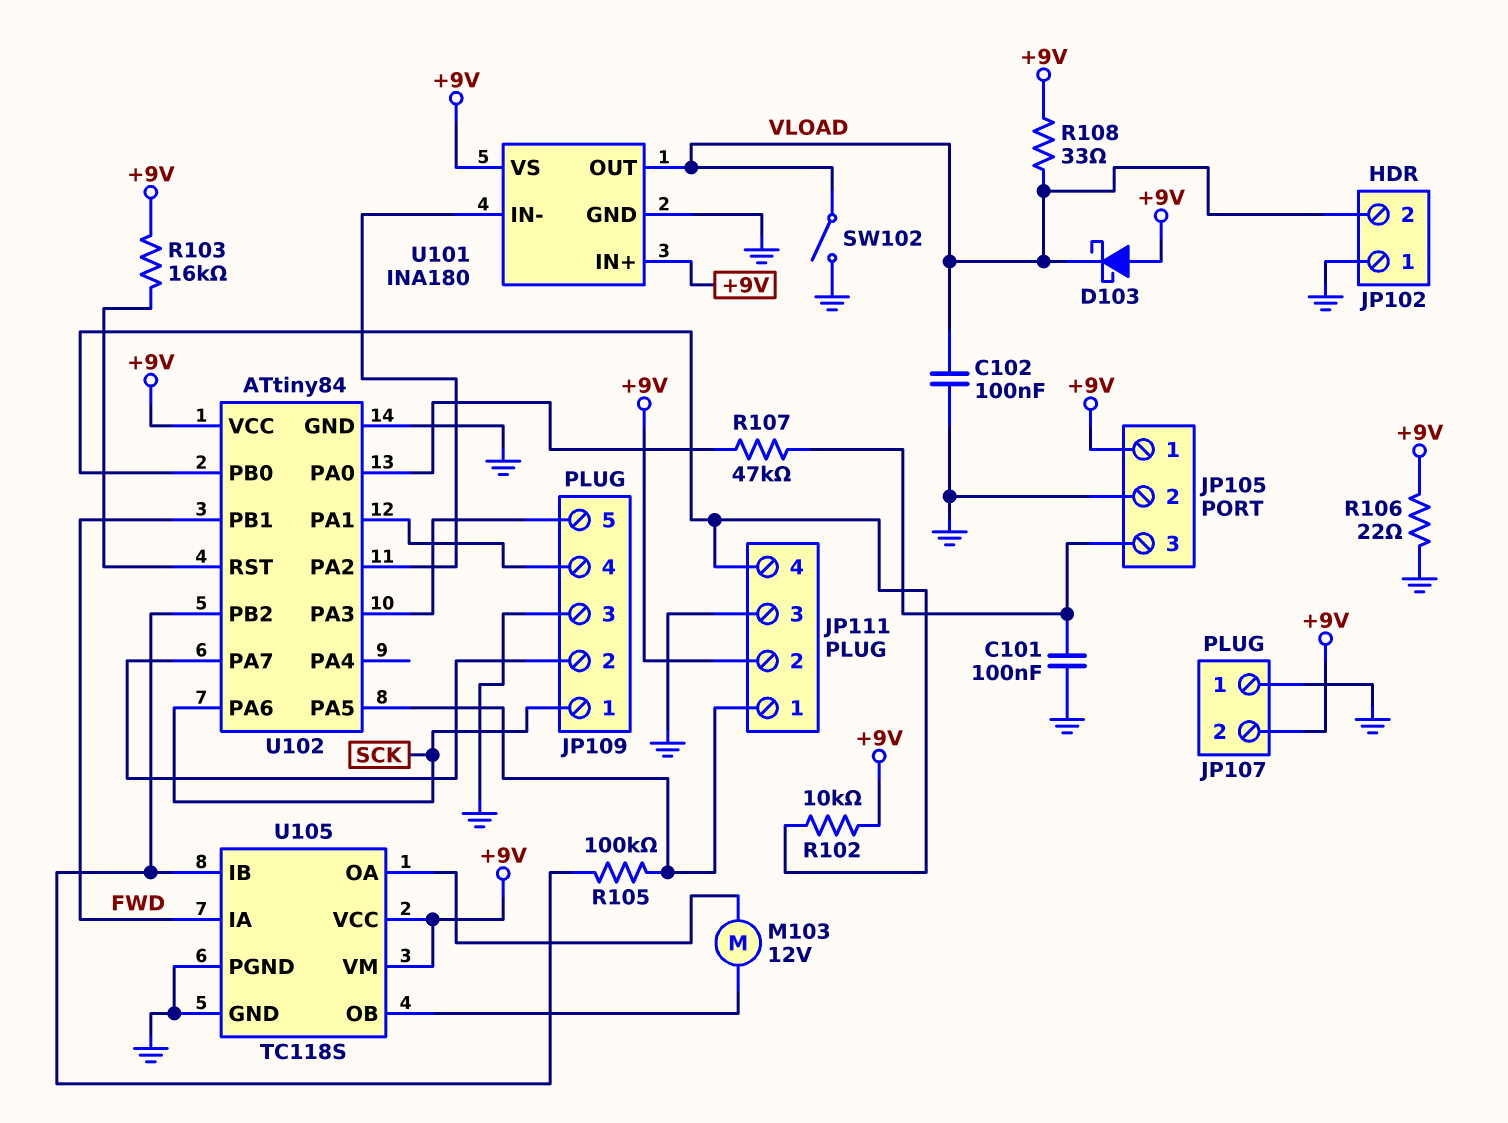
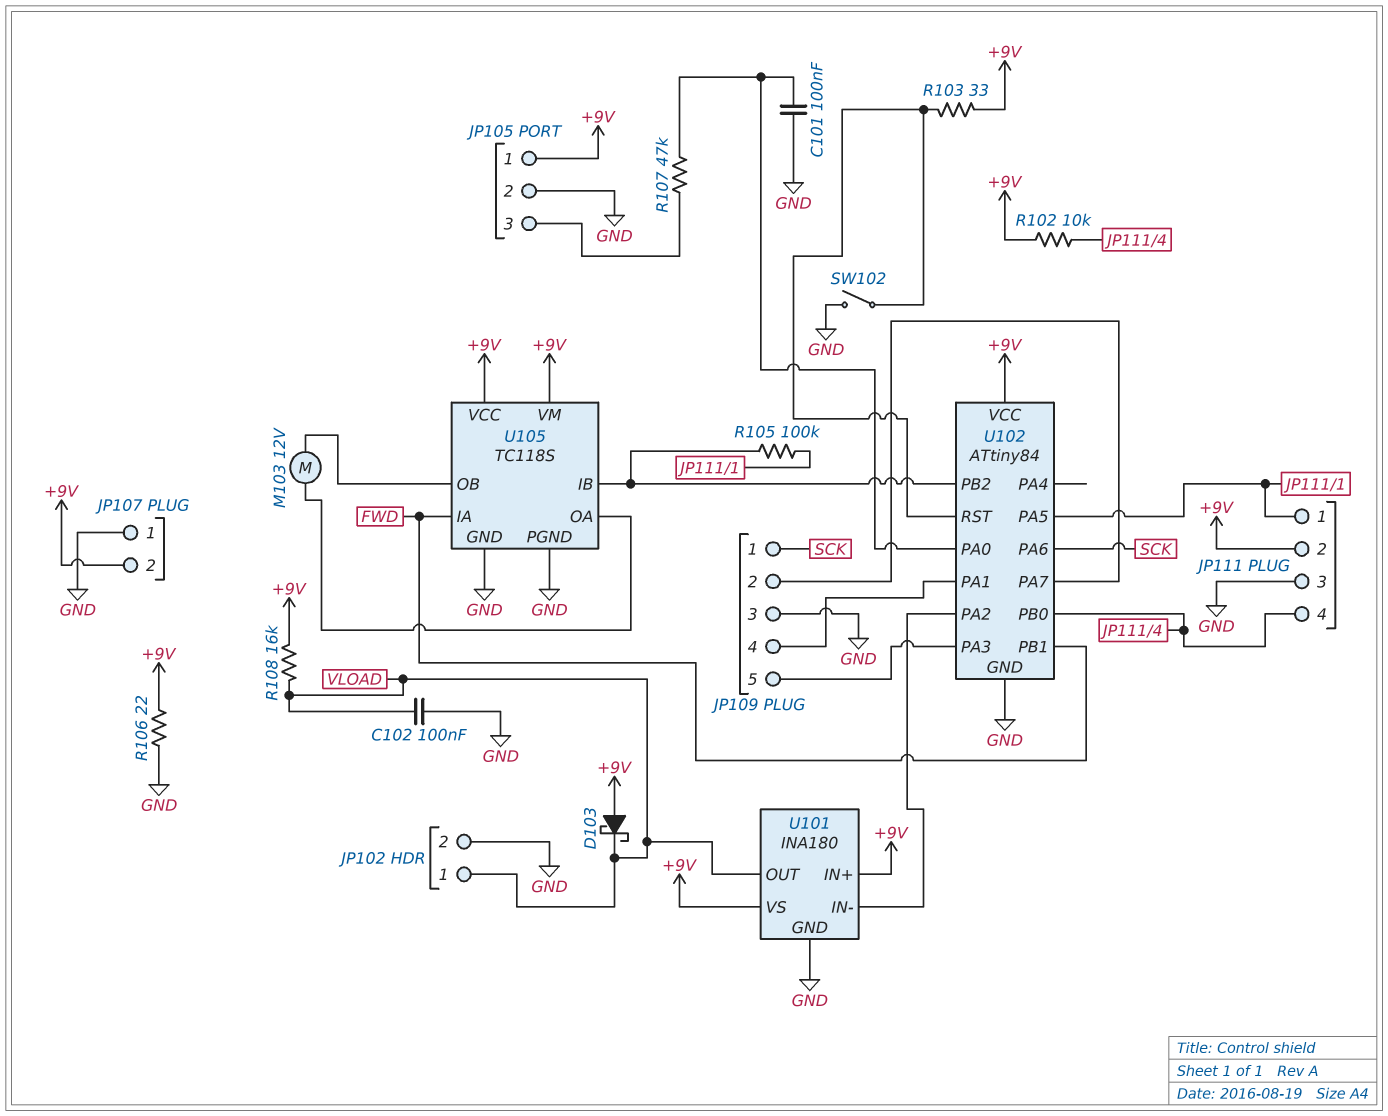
C101: 100nF (GND, JP105/3) -> 100nF (GND, U102/PA0)
JP102 pin 1: GND -> VLOAD
JP102 pin 2: VLOAD -> GND
R103: 16k (+9V, U102/RST) -> 33 (+9V, U102/RST)
R108: 33 (+9V, VLOAD) -> 16k (+9V, VLOAD)
SW102: switch (GND, VLOAD) -> switch (GND, U102/RST)

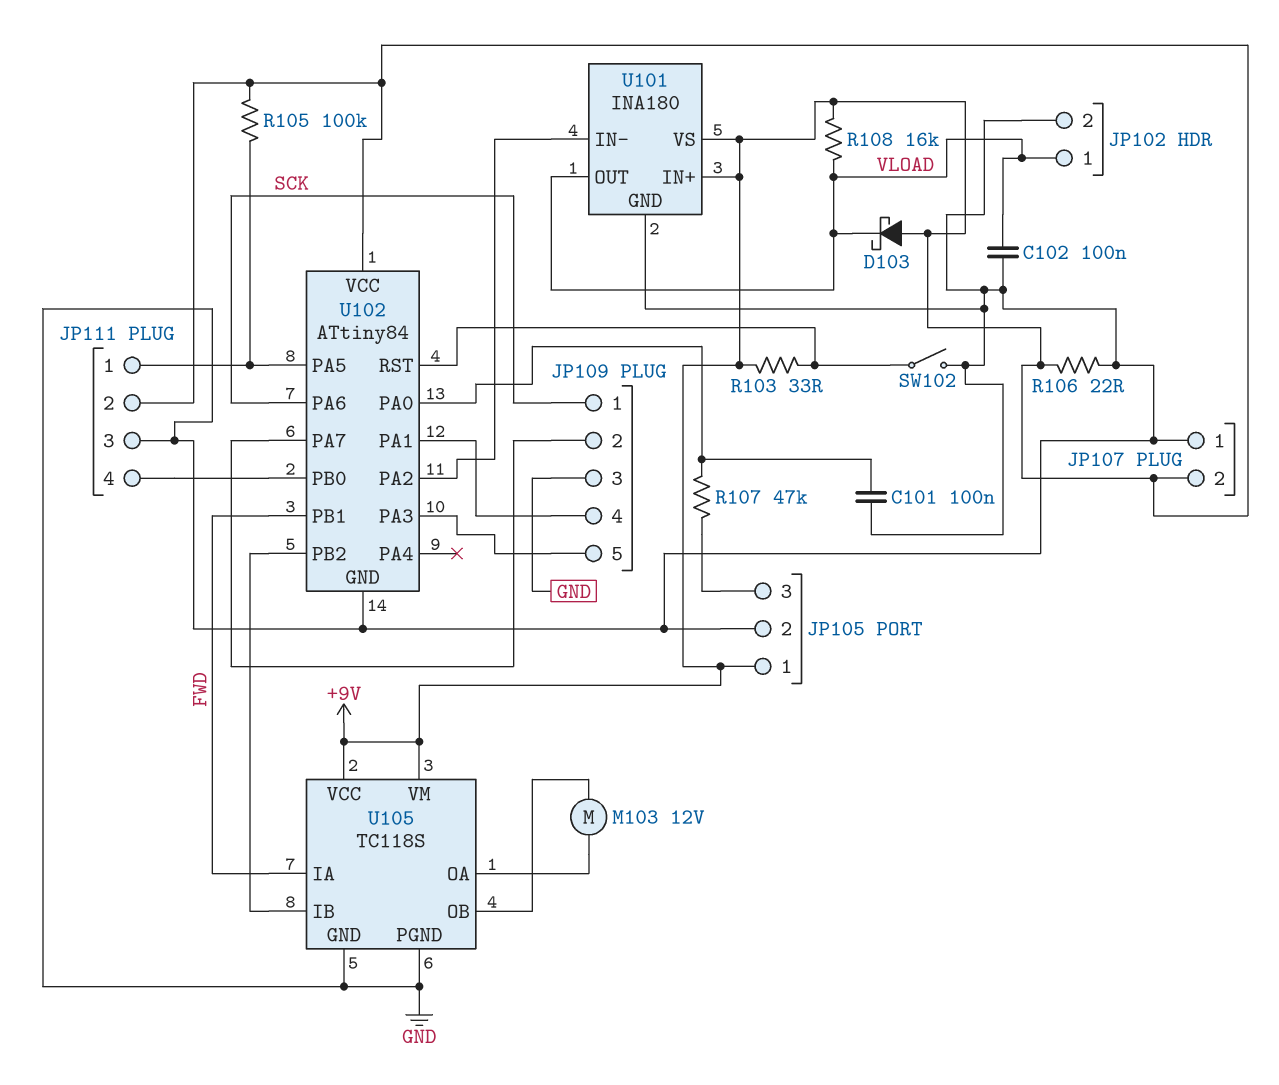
R102: 10k (+9V, JP111/4) -> none
R105: 100k (JP111/1, U102/PB2) -> 100k (+9V, JP111/1)

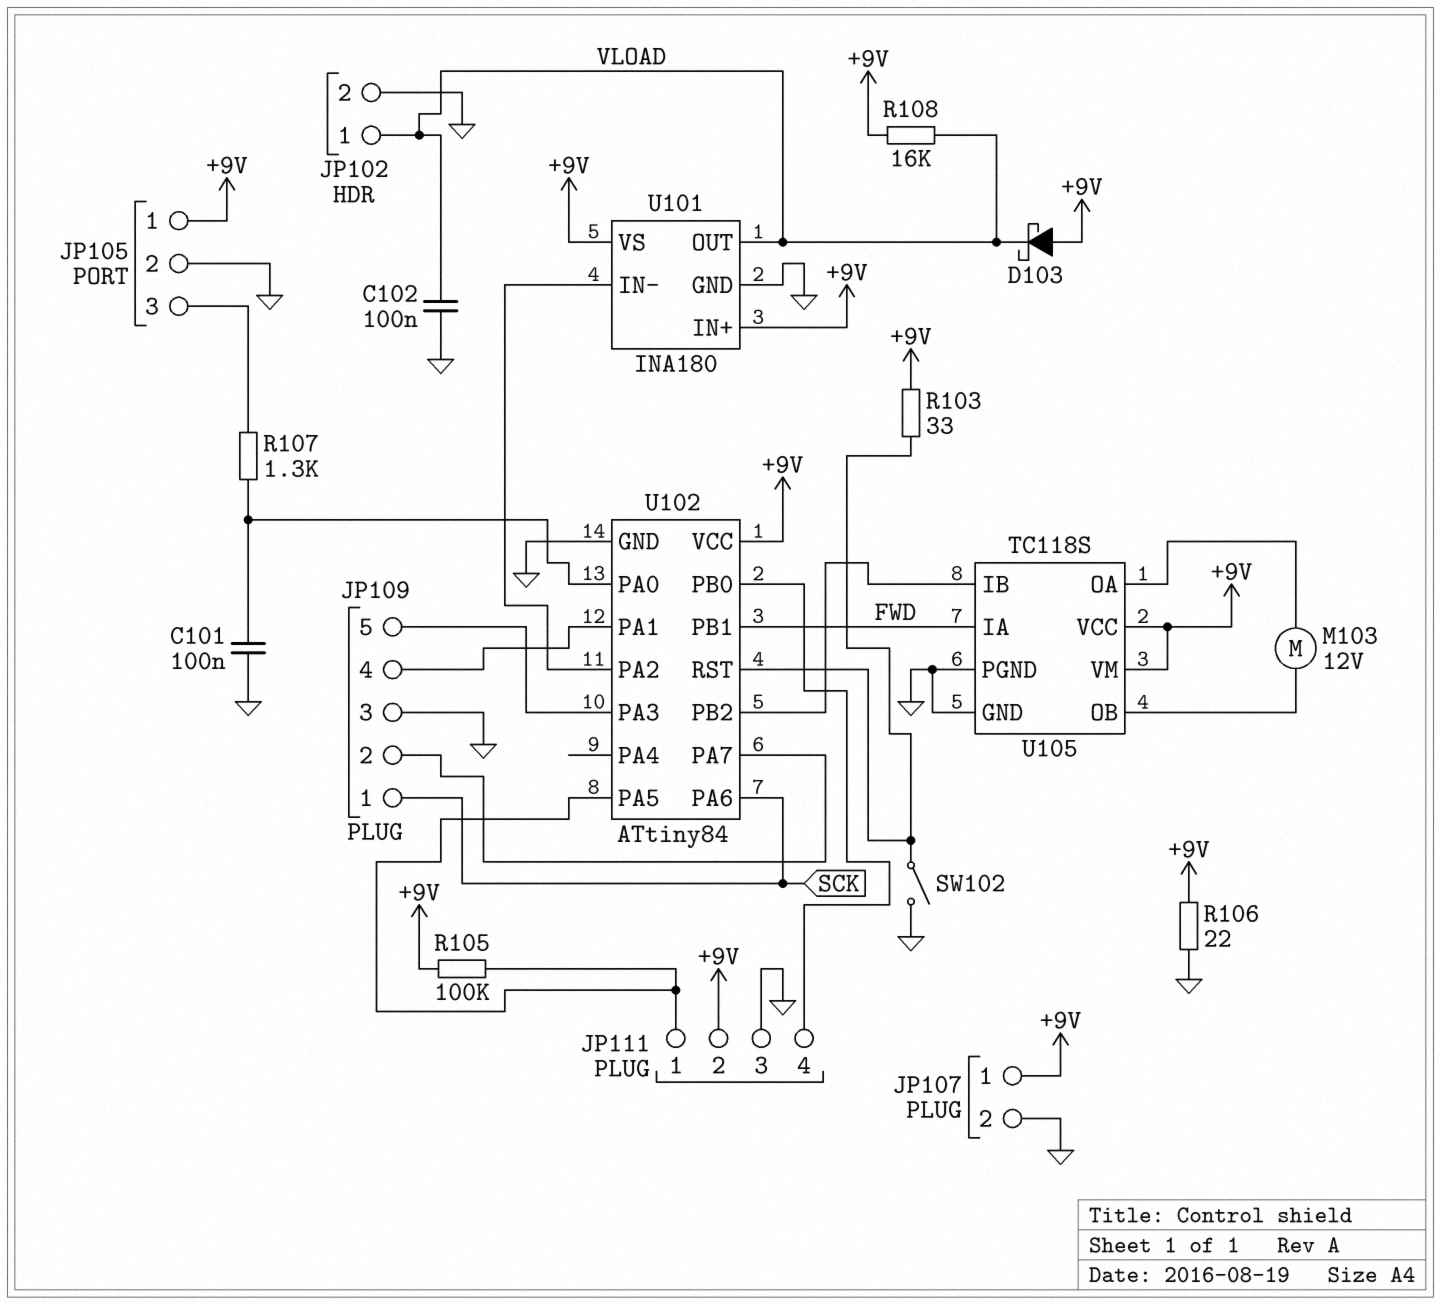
JP107 pin 1: GND -> +9V
JP107 pin 2: +9V -> GND
R107: 47k (JP105/3, U102/PA0) -> 1.3k (JP105/3, U102/PA0)

